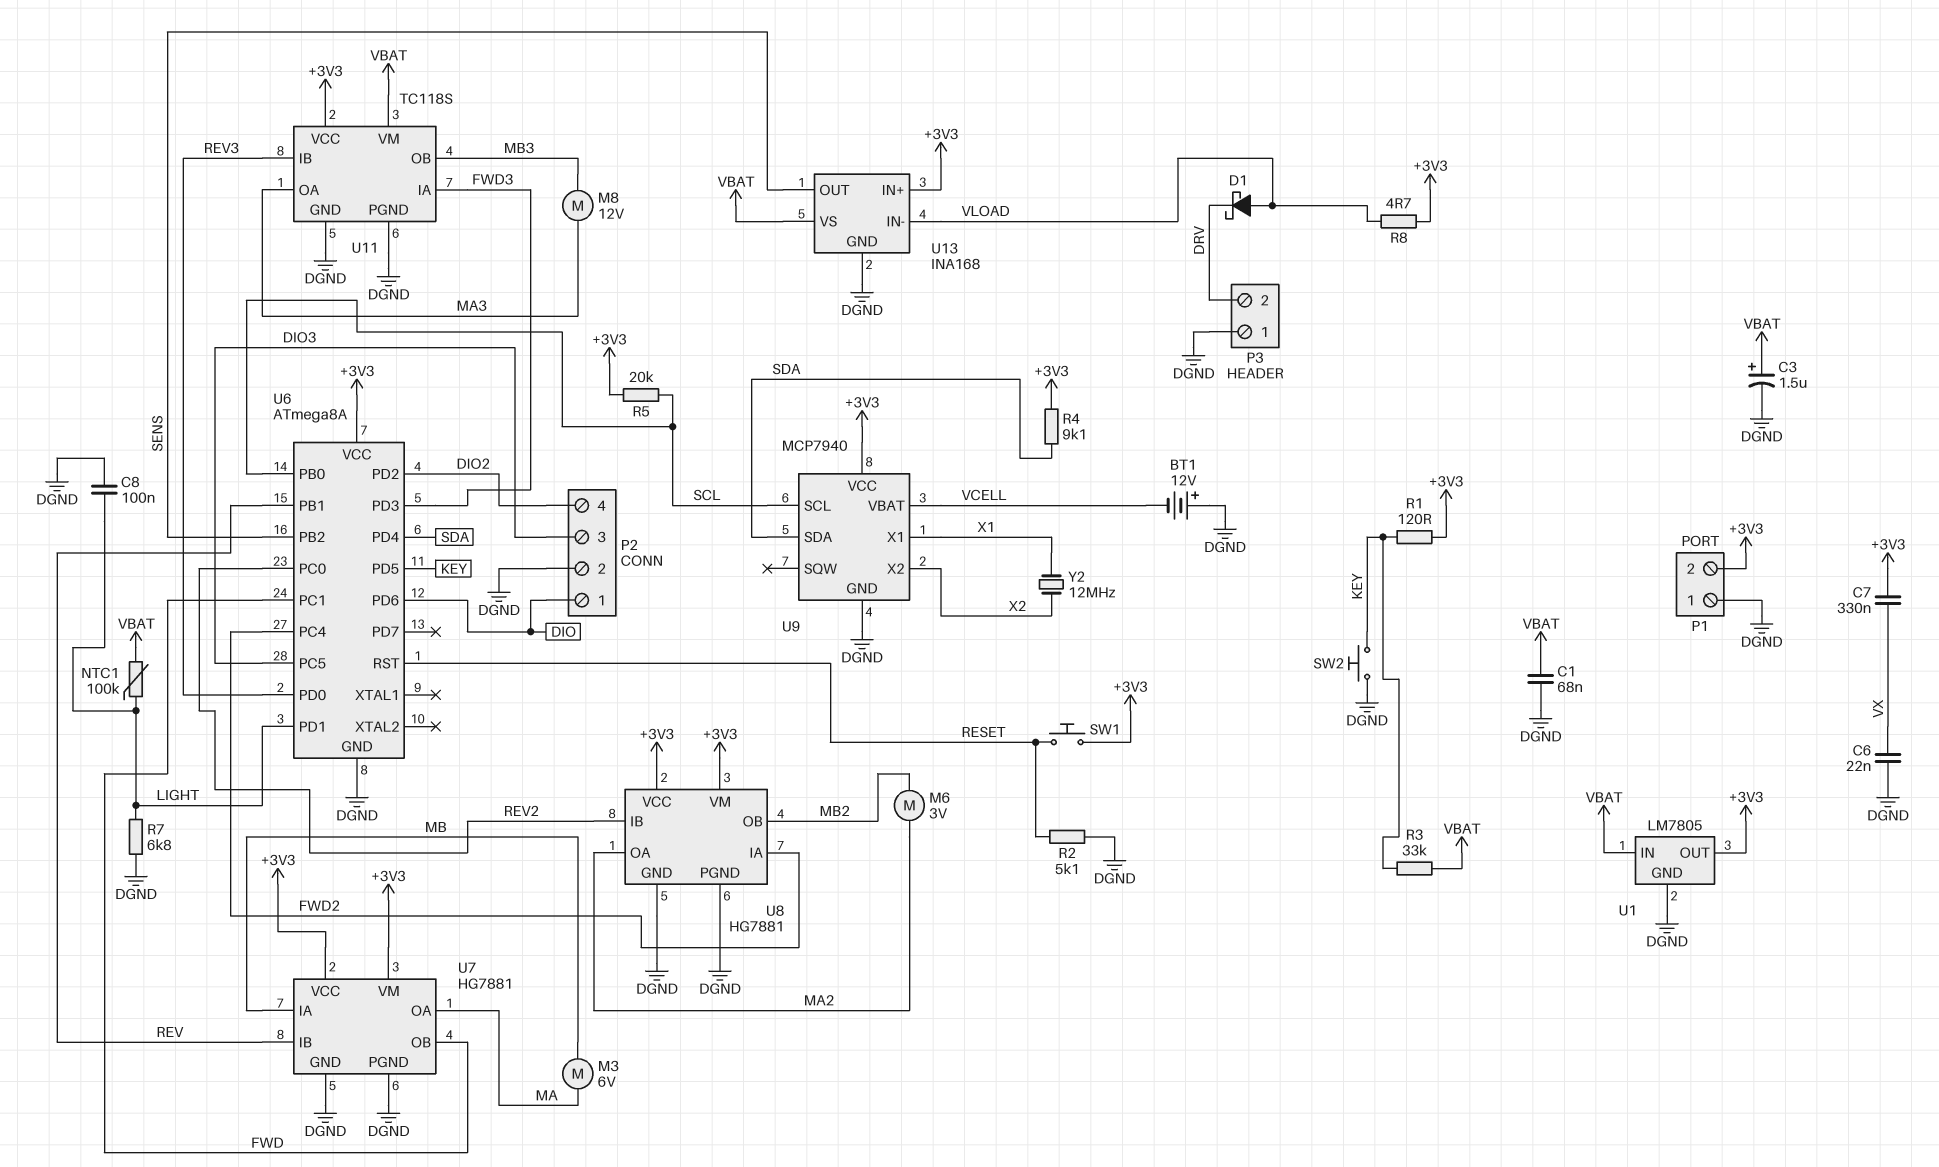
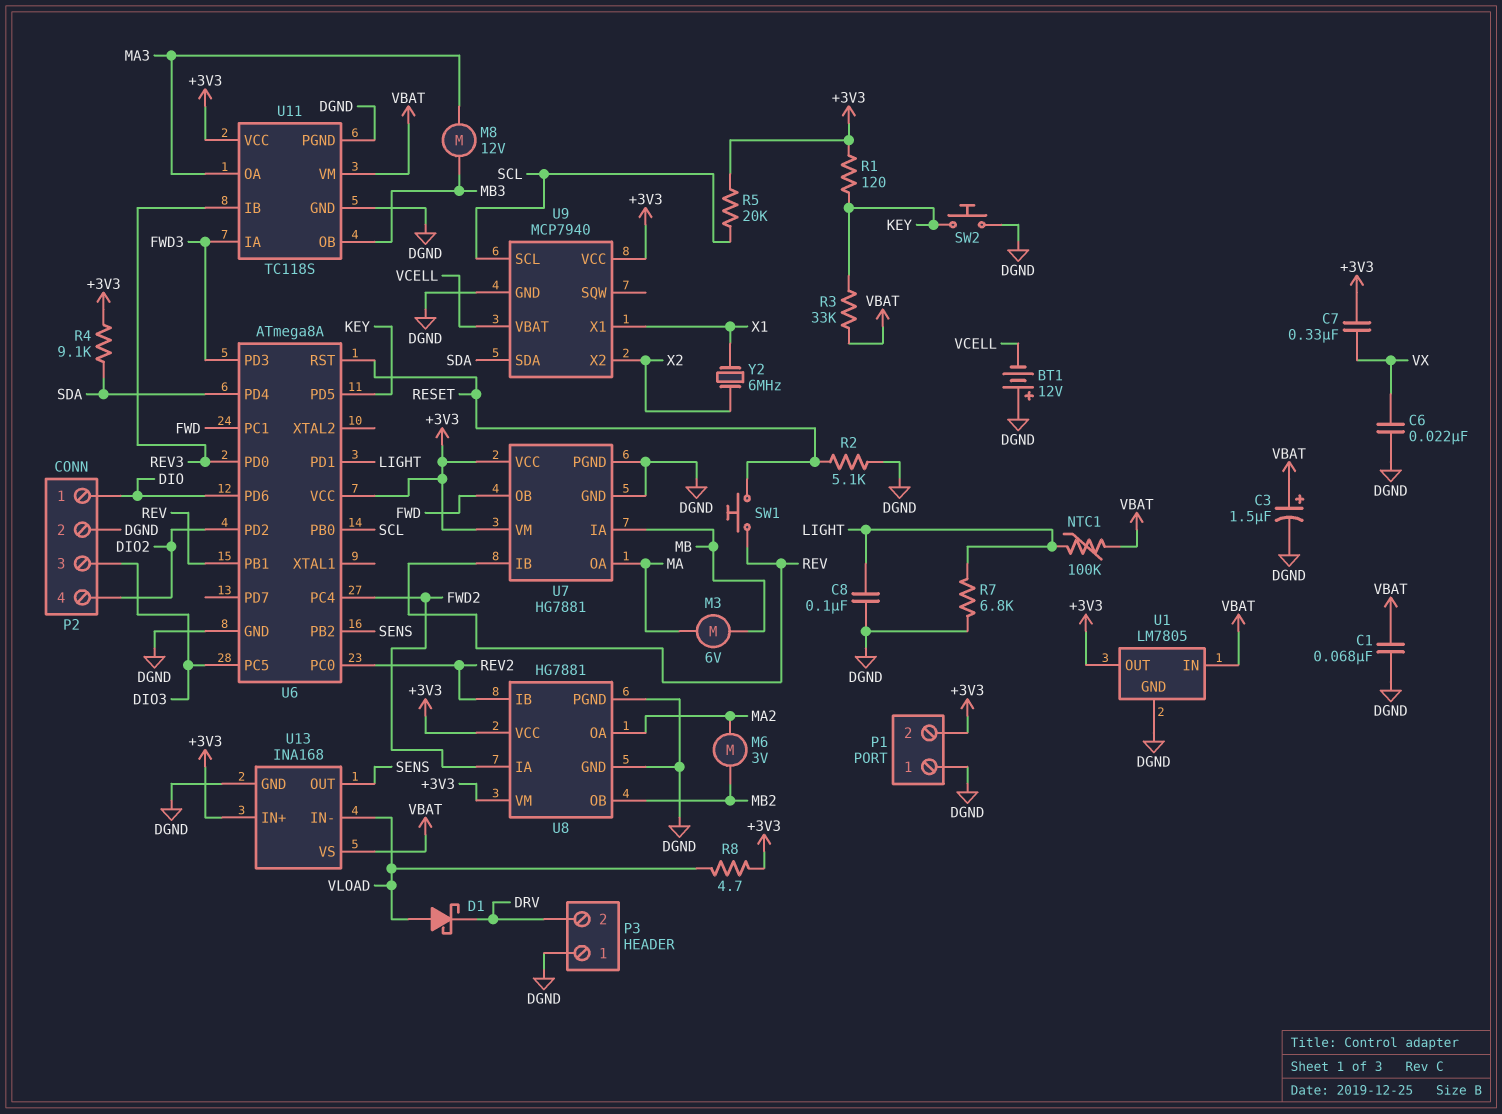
SW1: button (+3V3, RESET) -> button (RESET, REV)
Y2: 12MHz (X1, X2) -> 6MHz (X1, X2)

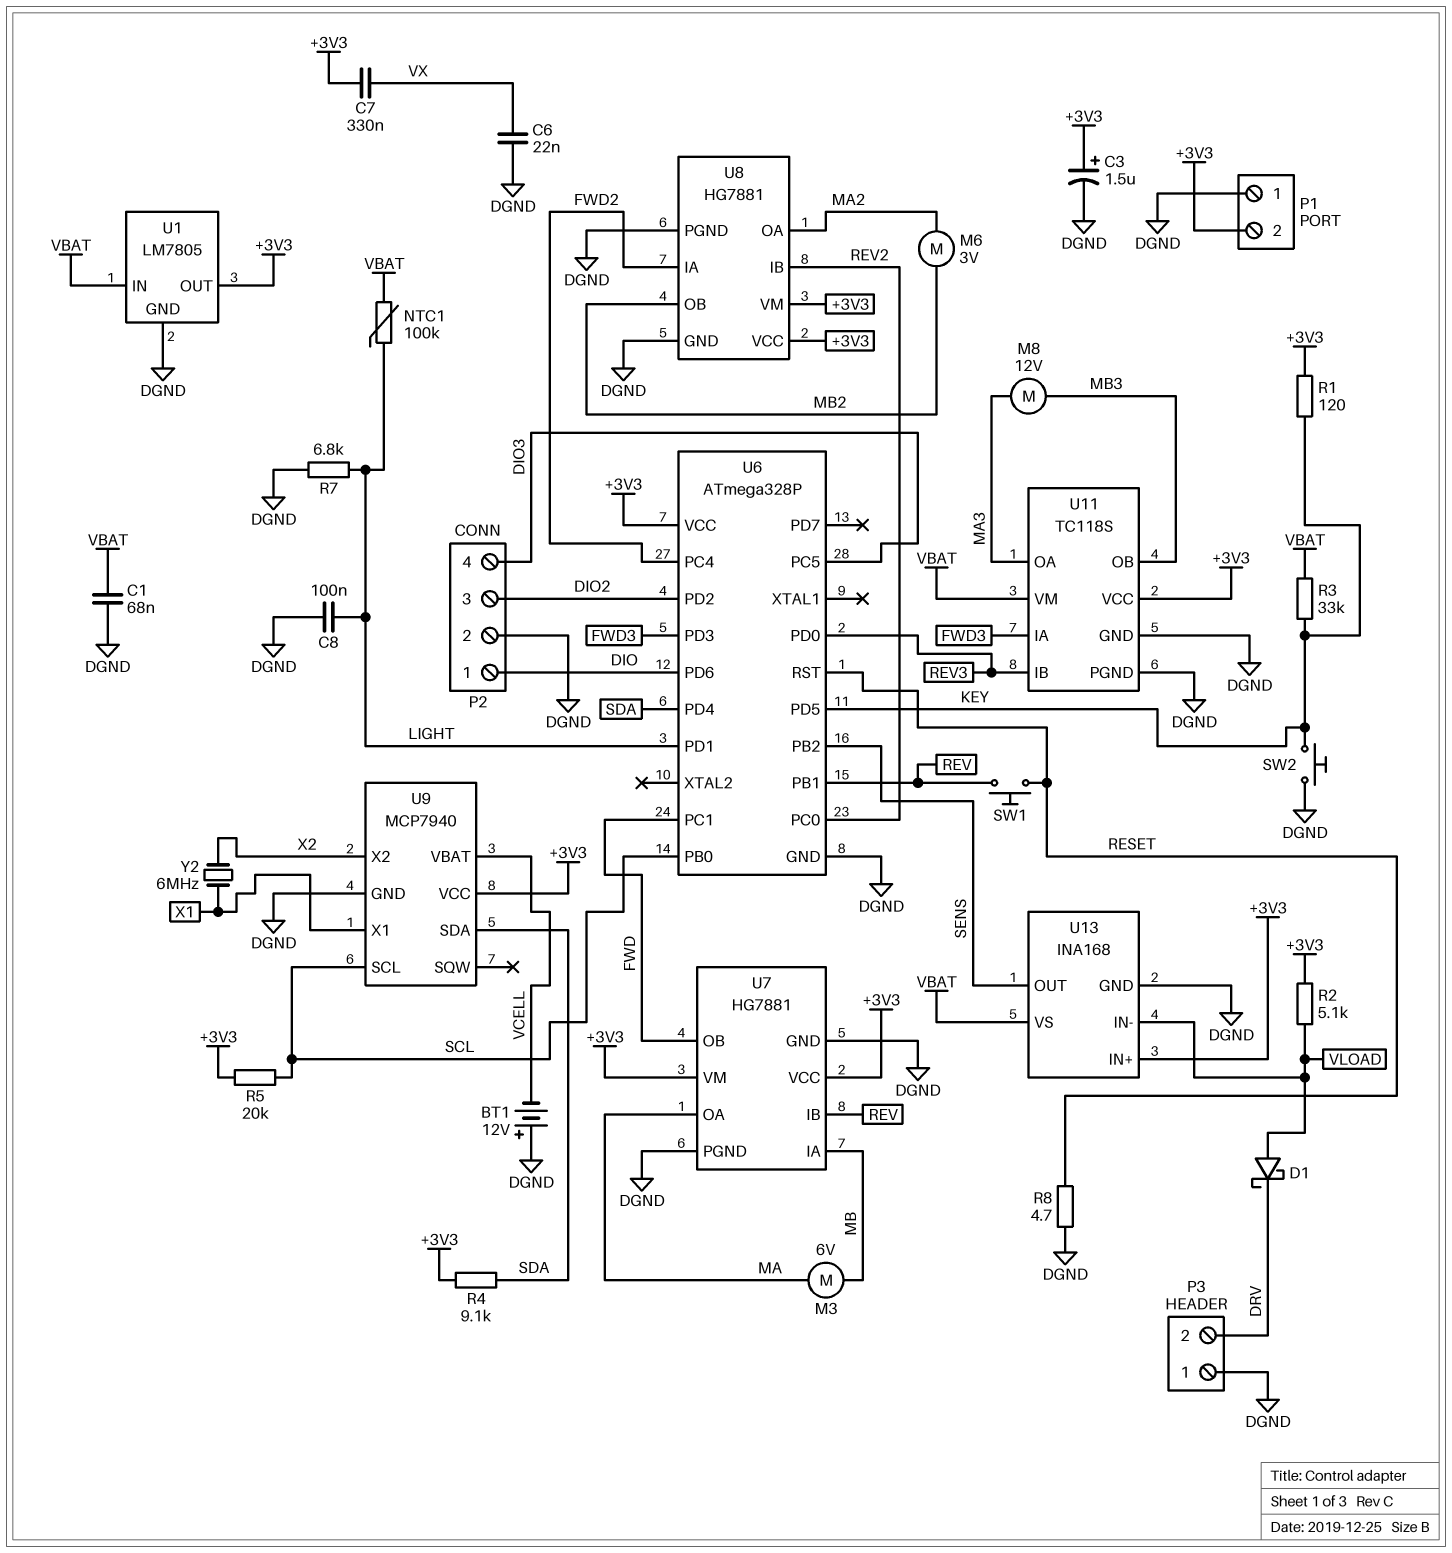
C3: 1.5uF (plus VBAT, minus DGND) -> 1.5uF (plus +3V3, minus DGND)
P2 pin 3: DIO3 -> DIO2
P2 pin 4: DIO2 -> DIO3
R2: 5.1k (DGND, RESET) -> 5.1k (+3V3, VLOAD)
R8: 4.7 (+3V3, VLOAD) -> 4.7 (DGND, RESET)
U6: ATmega8A -> ATmega328P

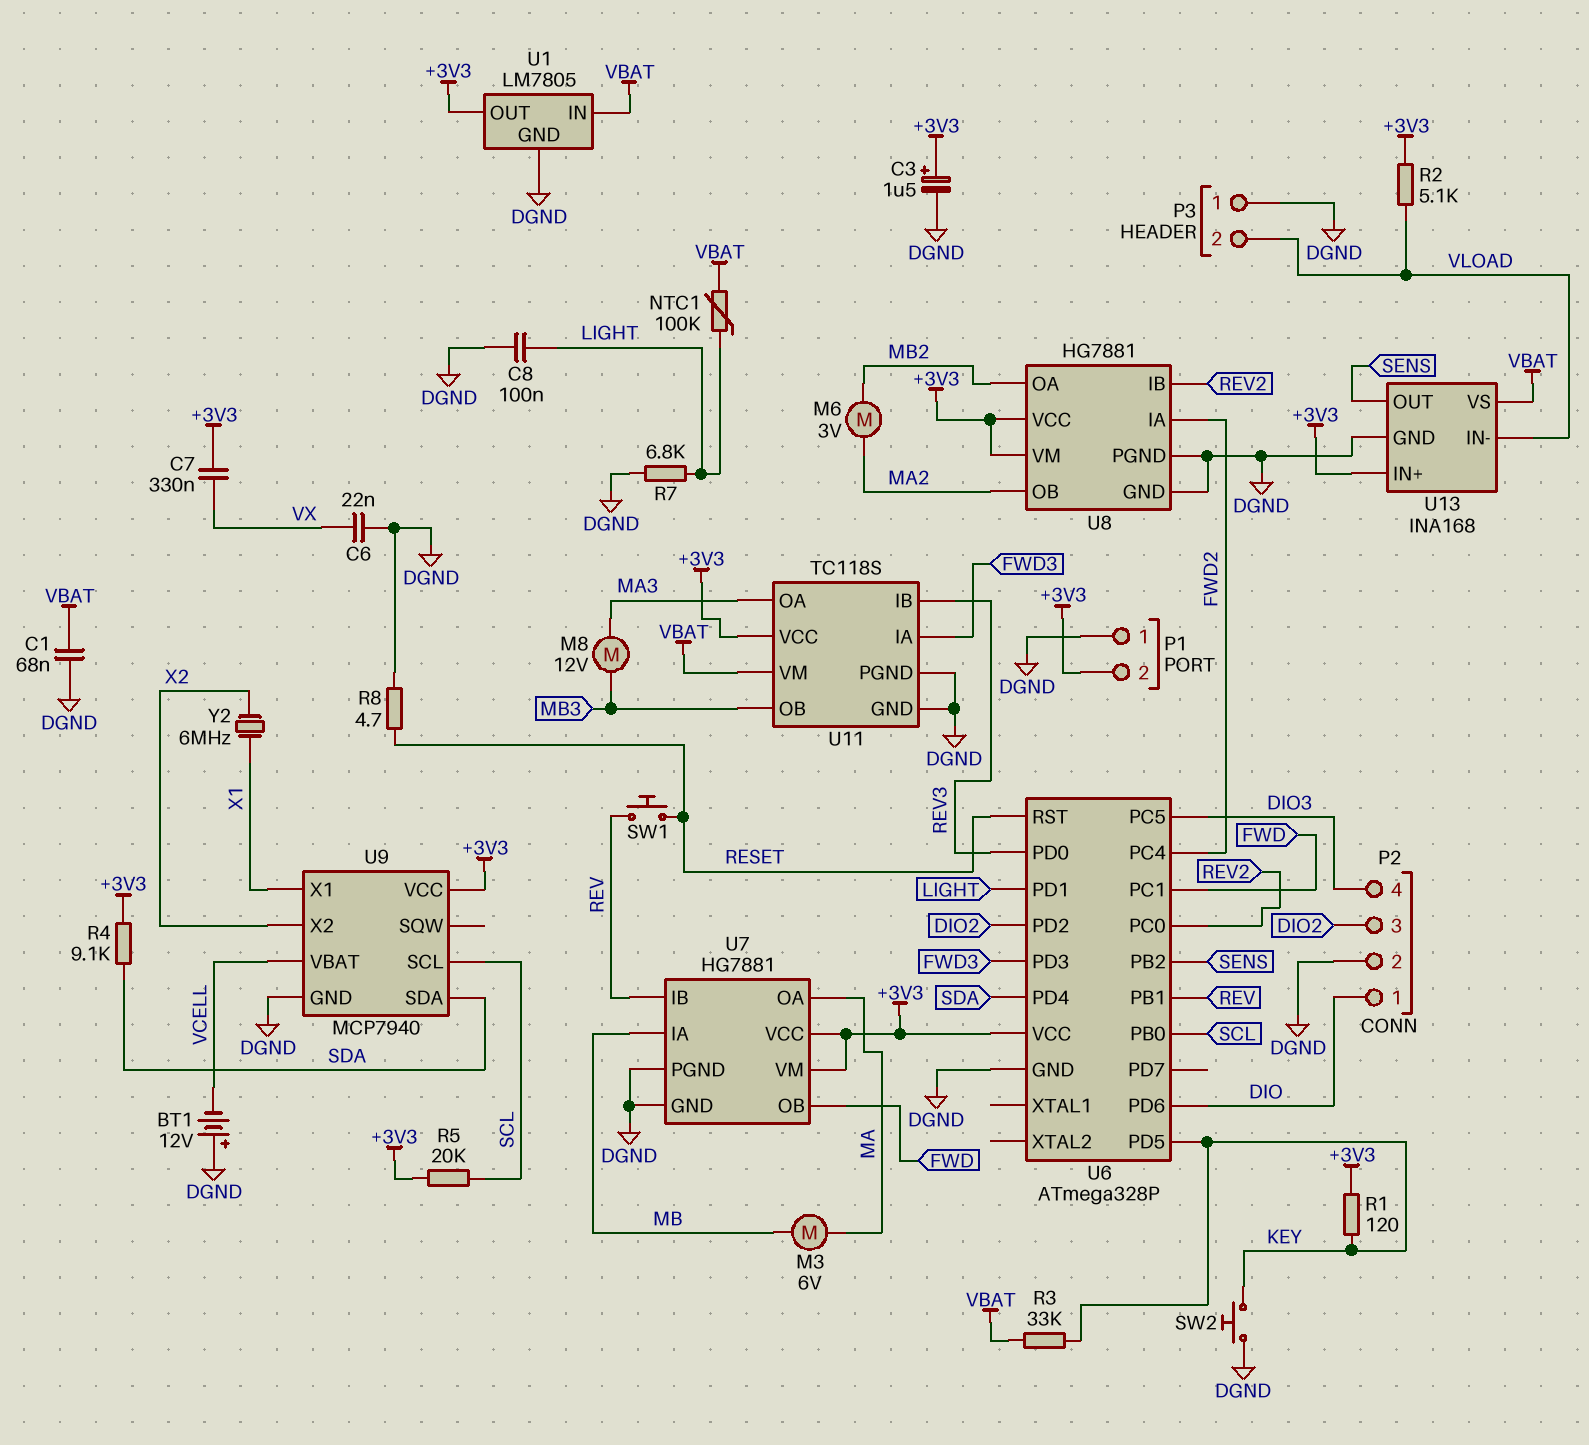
D1: schottky (A VLOAD, K DRV) -> none
P3 pin 2: DRV -> VLOAD
U8 pin OA: MA2 -> MB2
U8 pin OB: MB2 -> MA2

